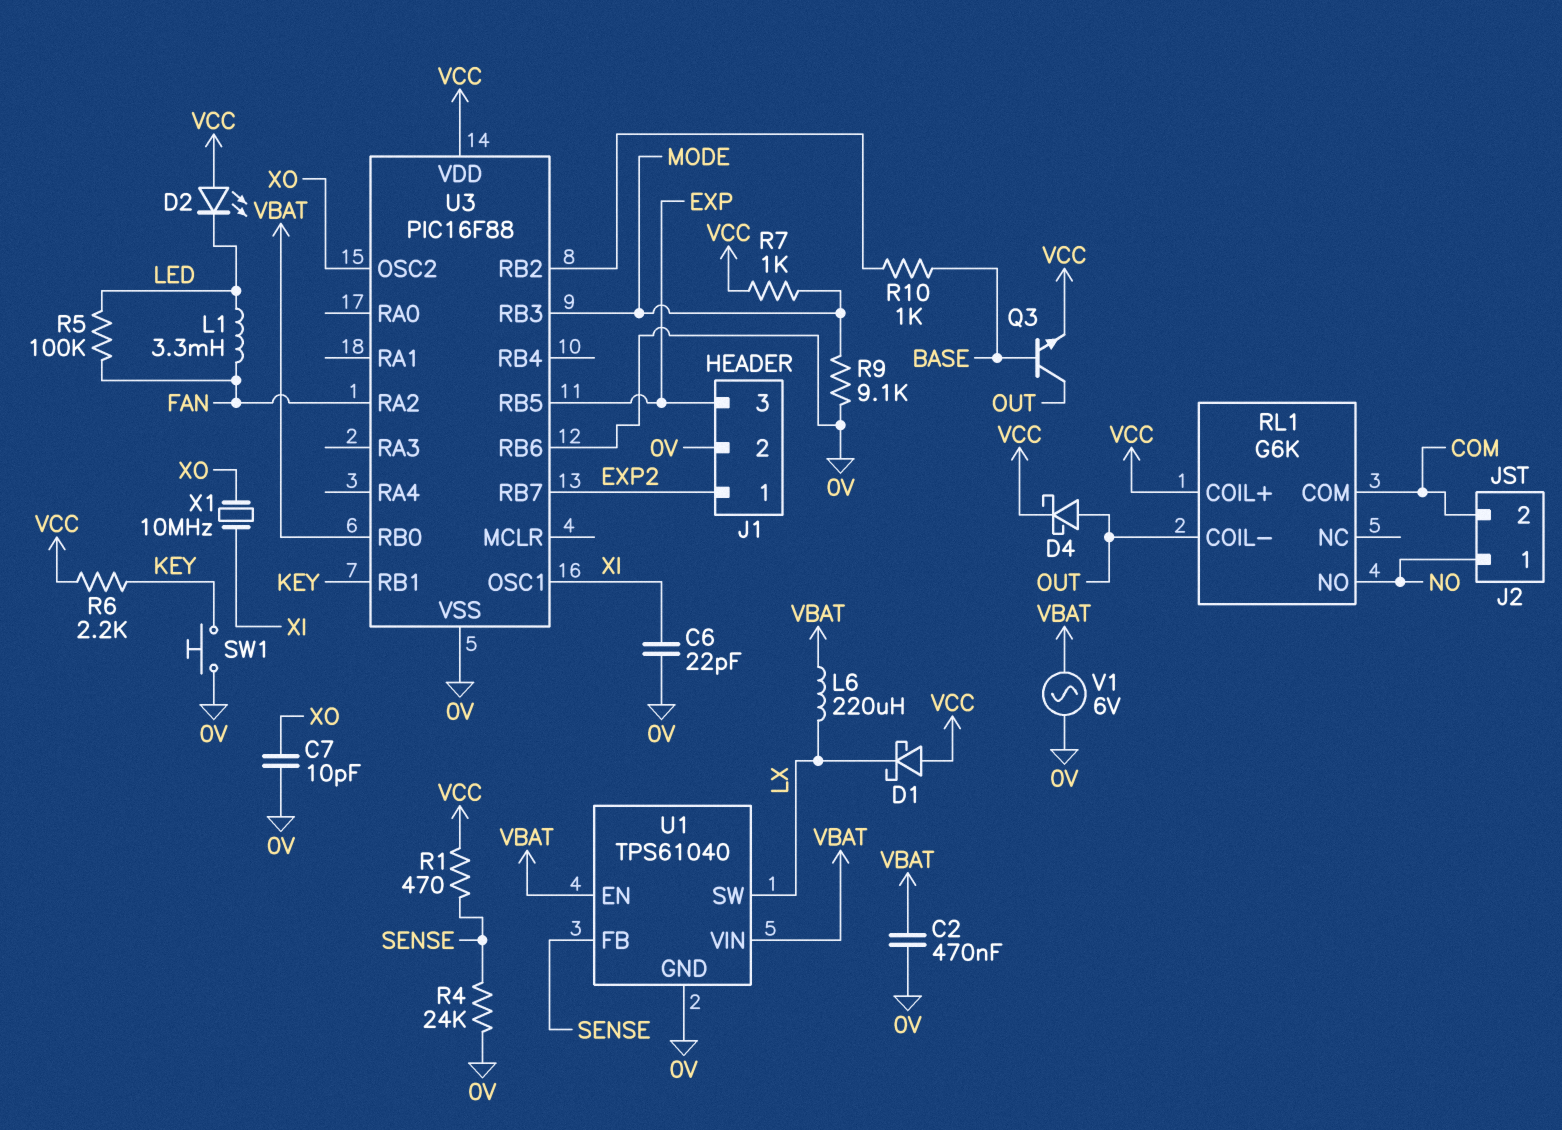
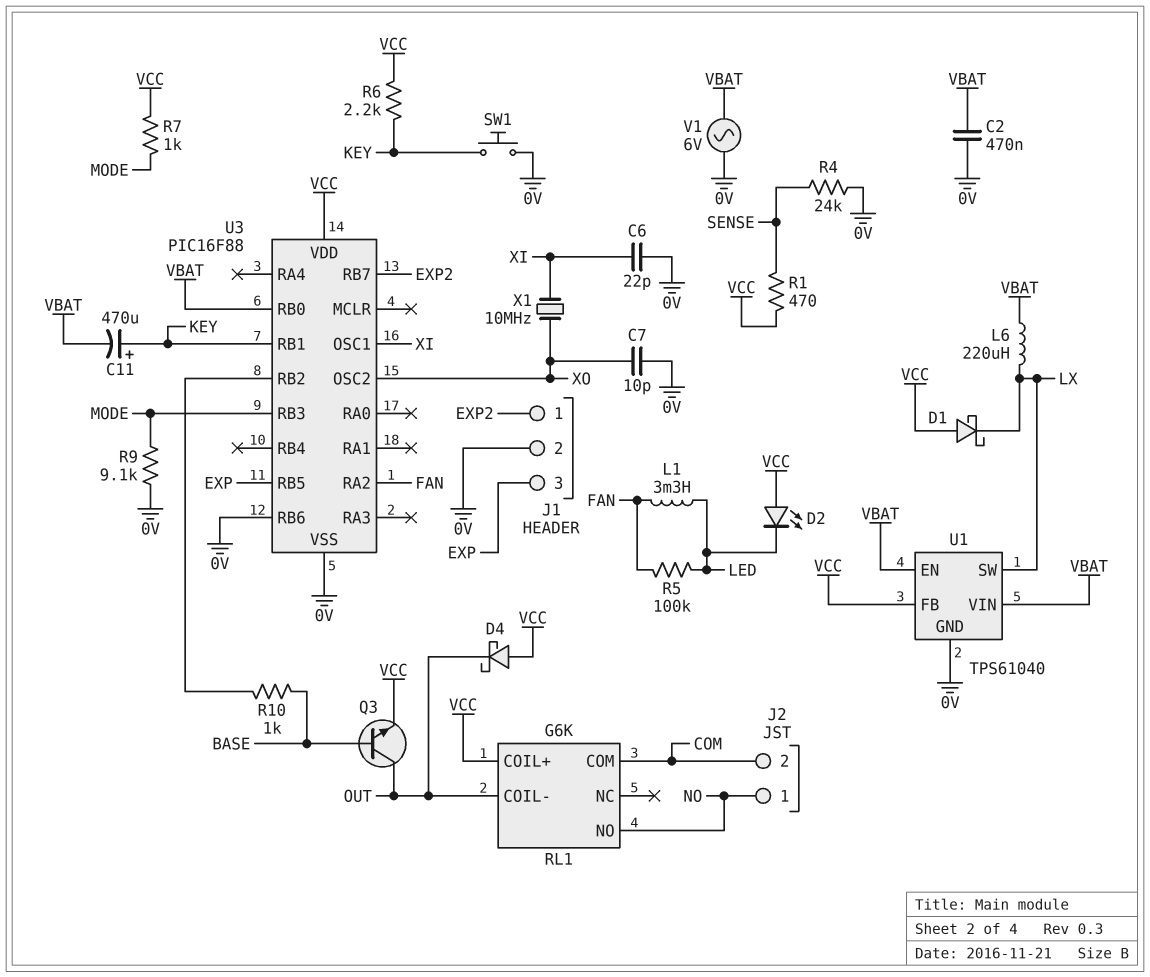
C11: none -> 470uF (plus KEY, minus VBAT)
D4: schottky (A OUT, K VCC) -> schottky (A VCC, K OUT)
U1 pin FB: SENSE -> VCC

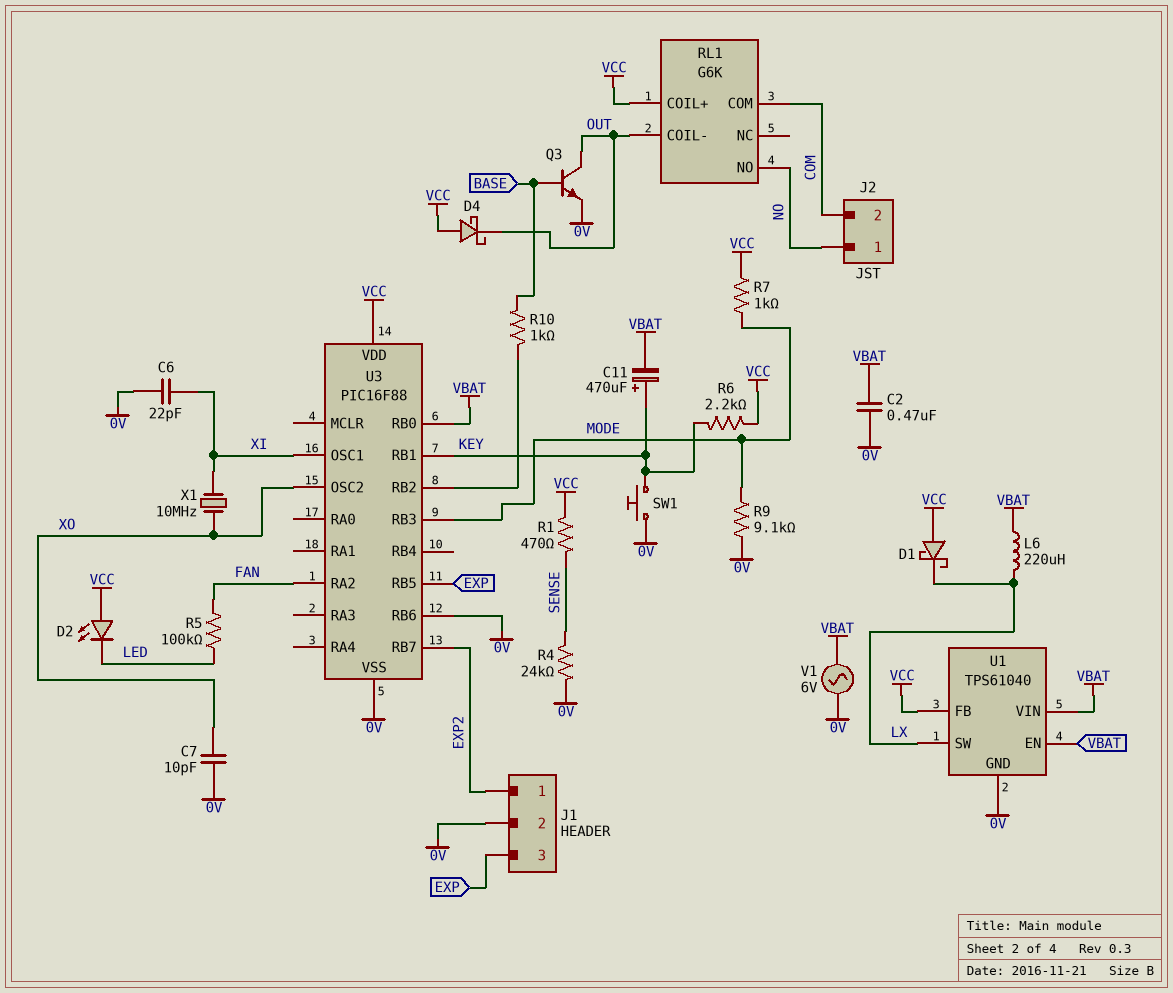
L1: 3.3mH (FAN, LED) -> none
Q3: NPN (B BASE, C OUT, E VCC) -> NPN (B BASE, C OUT, E 0V)

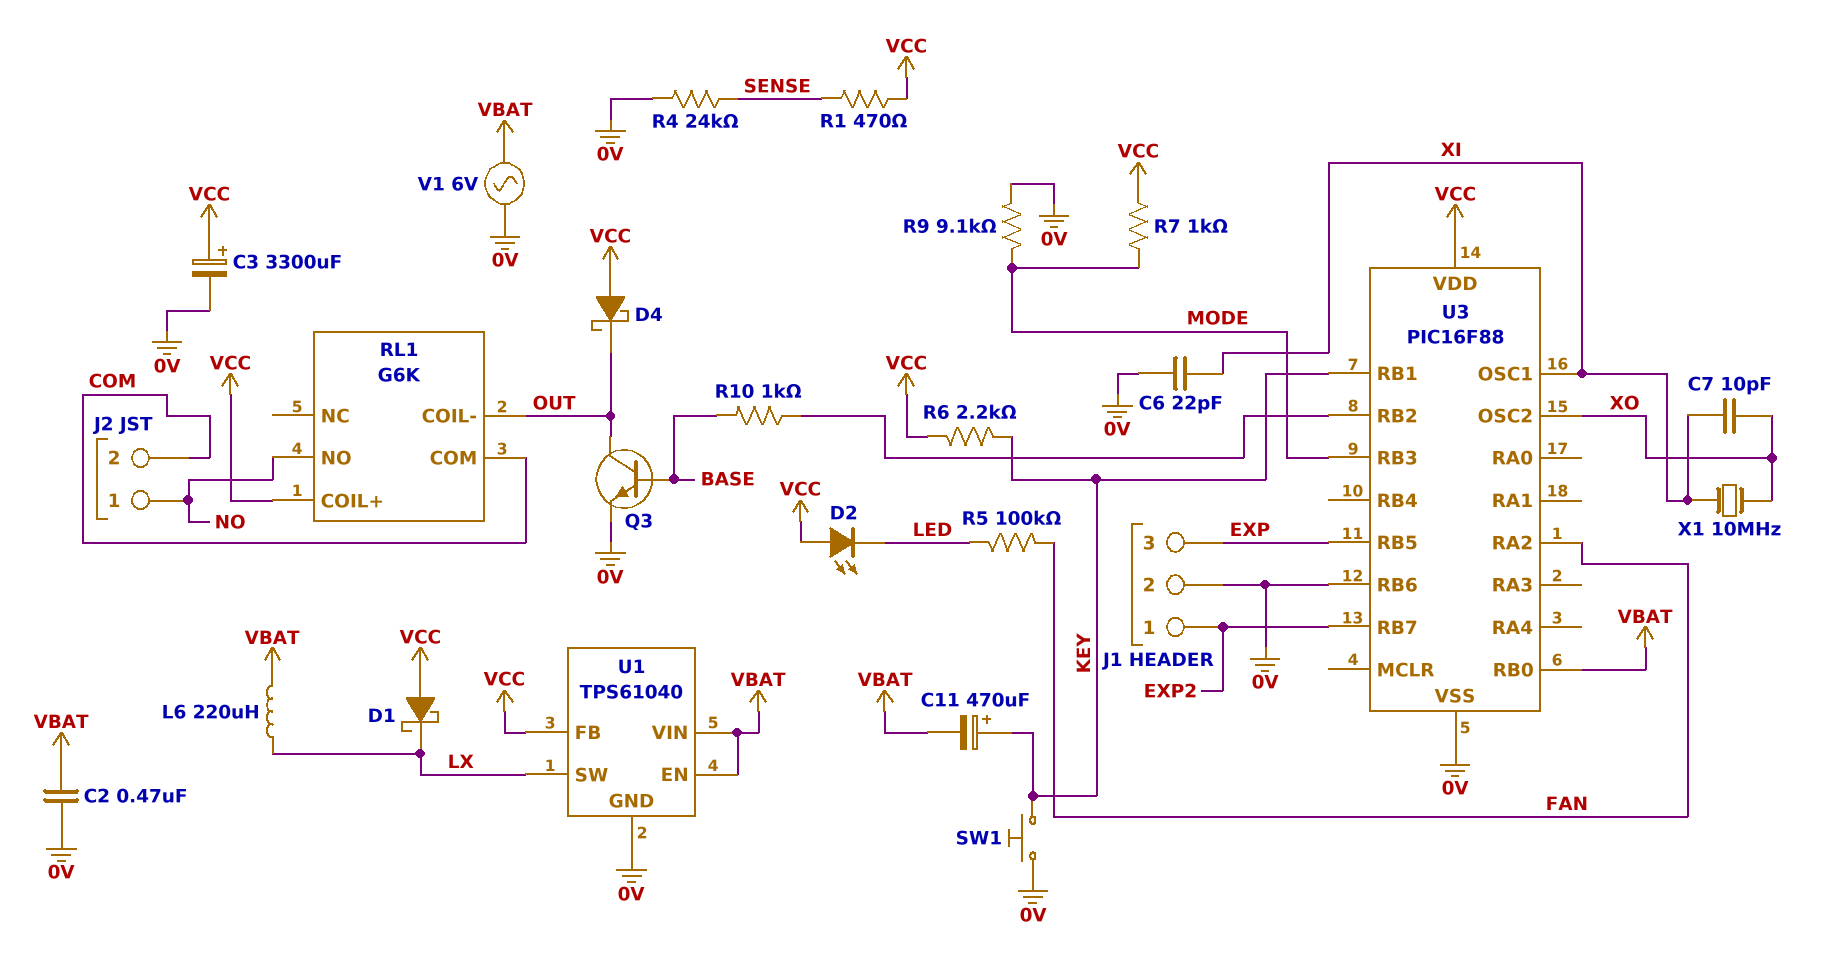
C3: none -> 3300uF (plus VCC, minus 0V)
C7: 10pF (0V, XO) -> 10pF (XI, XO)

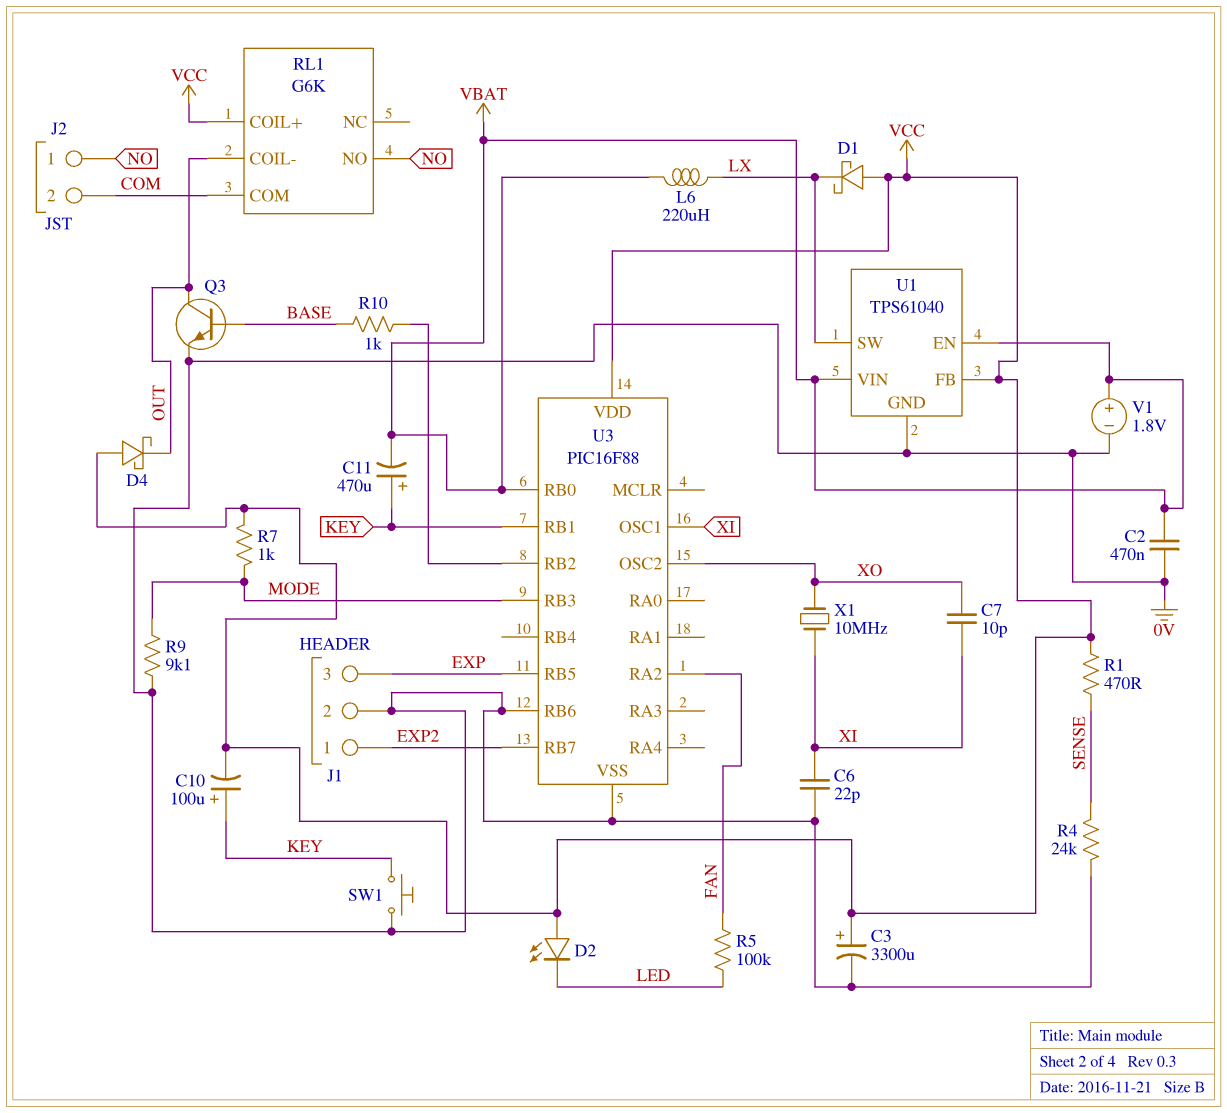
C10: none -> 100uF (plus KEY, minus VCC)
R6: 2.2k (KEY, VCC) -> none
V1: AC 6V (0V, VBAT) -> 1.8V (plus VBAT, minus 0V)

